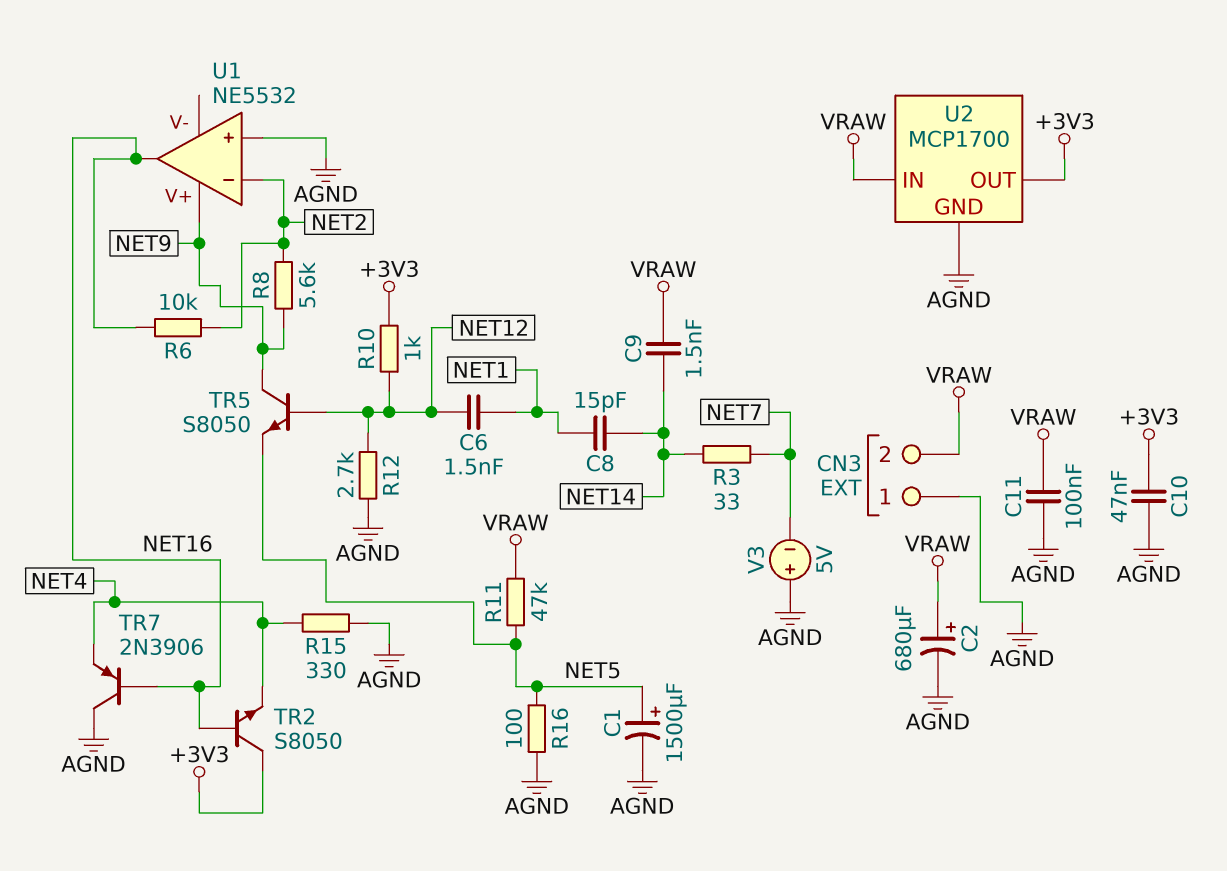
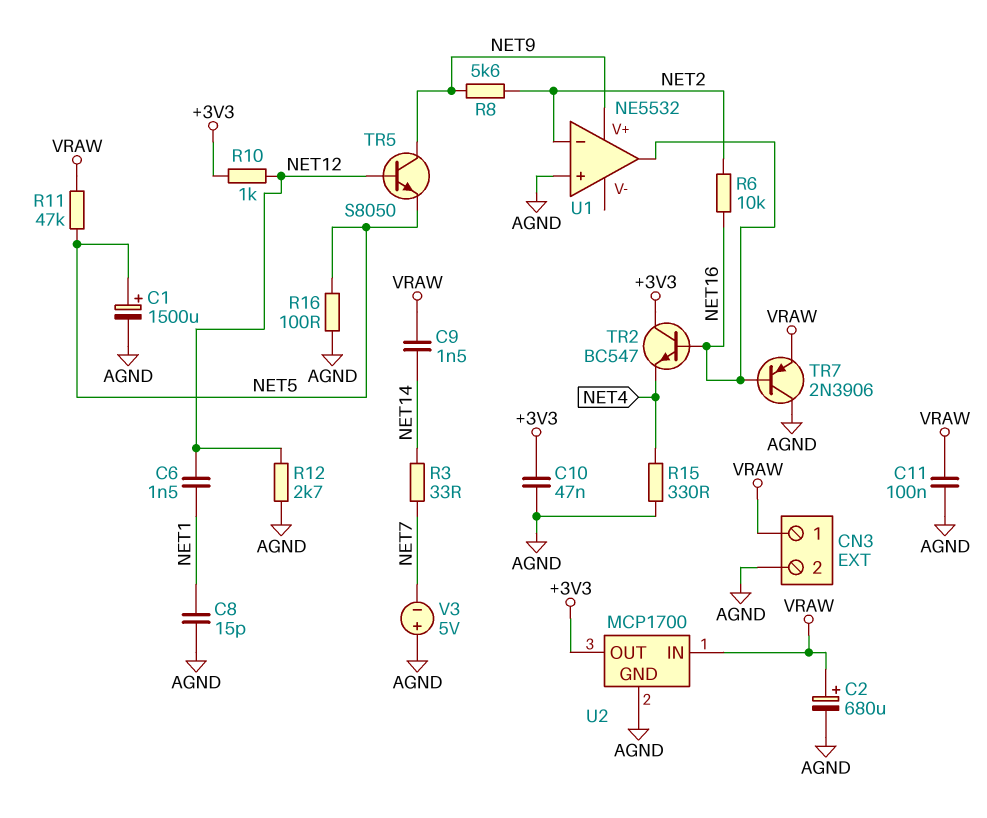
C8: 15pF (NET1, NET14) -> 15pF (AGND, NET1)
CN3 pin 1: AGND -> VRAW
CN3 pin 2: VRAW -> AGND
TR2: NPN S8050 (B NET16, C +3V3, E NET4) -> NPN BC547 (B NET16, C +3V3, E NET4)
TR7: PNP 2N3906 (B NET16, C AGND, E NET4) -> PNP 2N3906 (B NET16, C AGND, E VRAW)

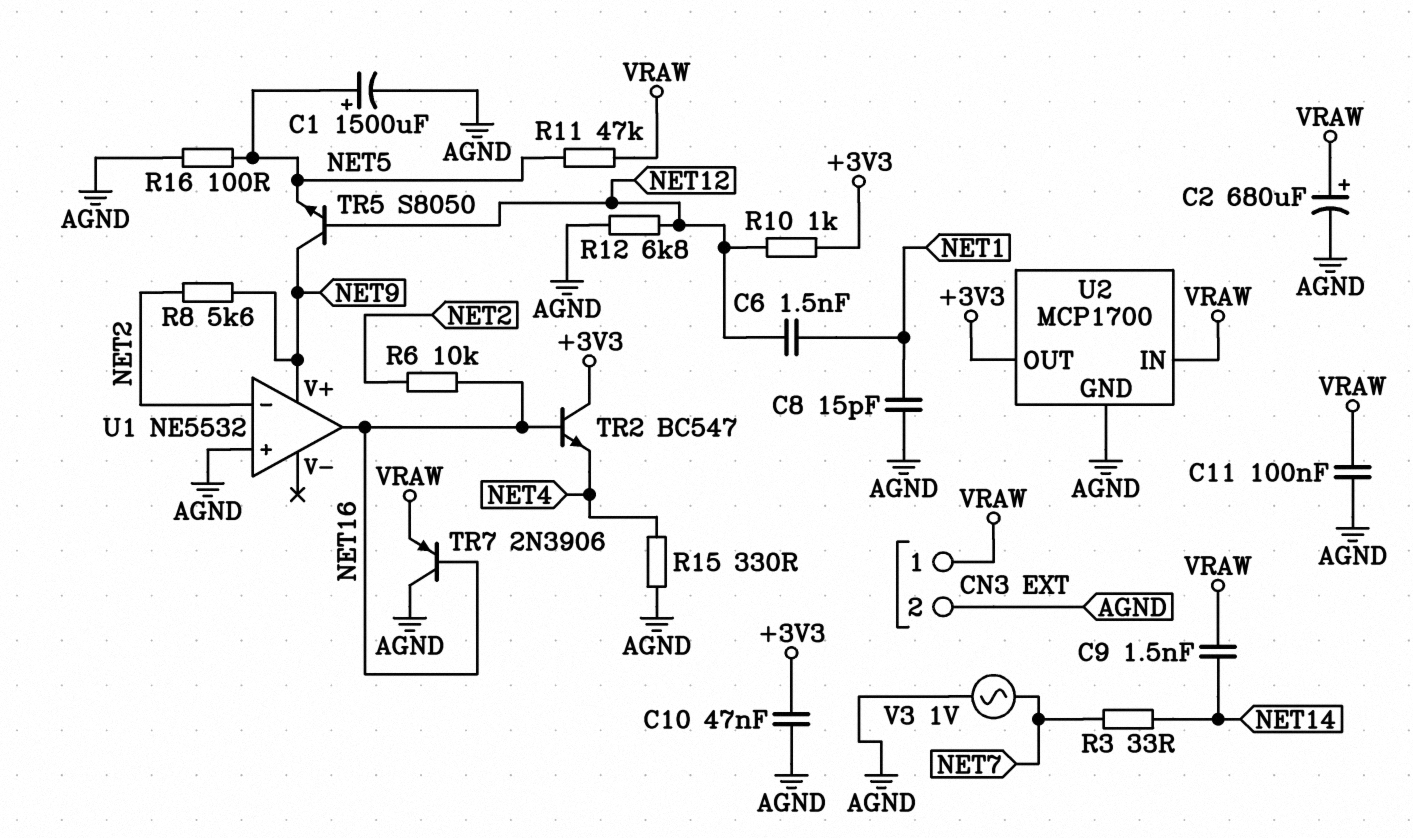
R12: 2.7k (AGND, NET12) -> 6.8k (AGND, NET12)
V3: 5V (plus AGND, minus NET7) -> AC 1V (AGND, NET7)

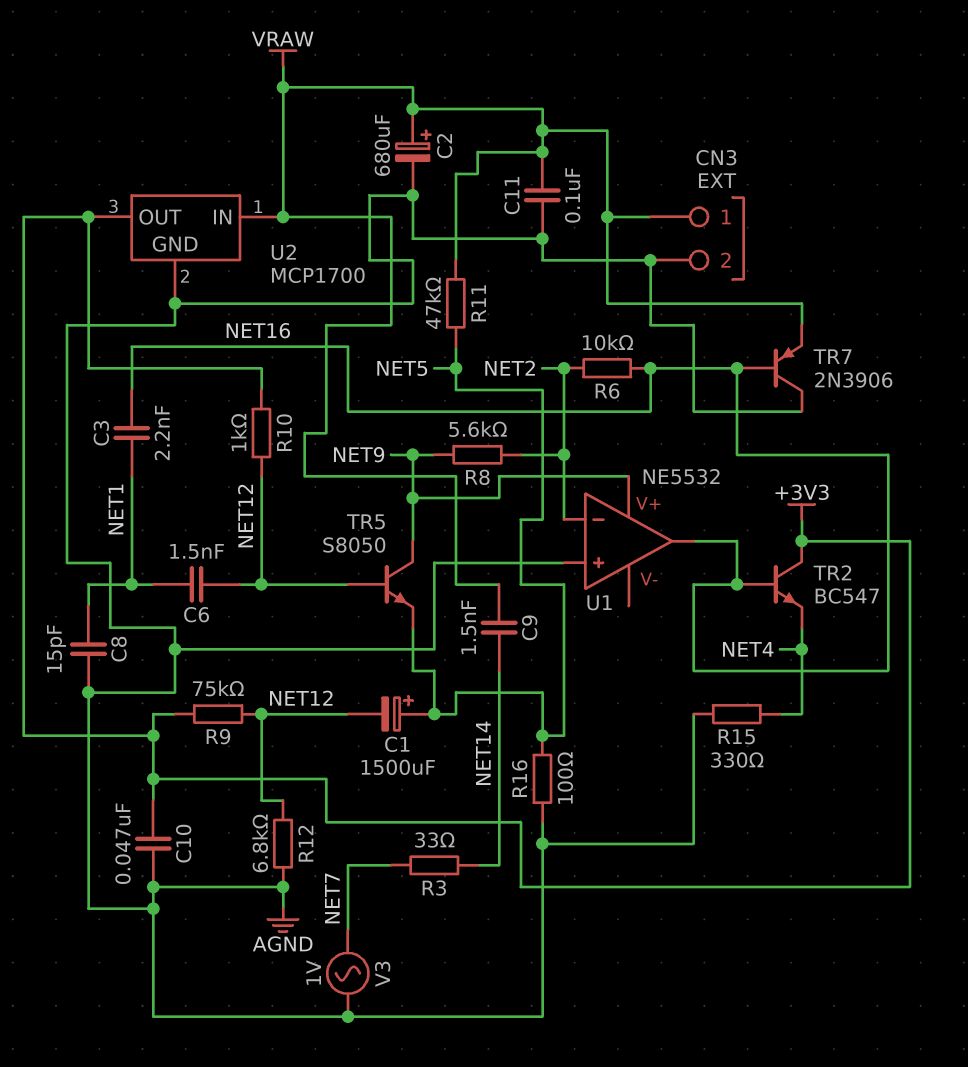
C1: 1500uF (plus NET5, minus AGND) -> 1500uF (plus NET5, minus NET12)
C3: none -> 2.2nF (NET1, NET16)
R9: none -> 75k (+3V3, NET12)

